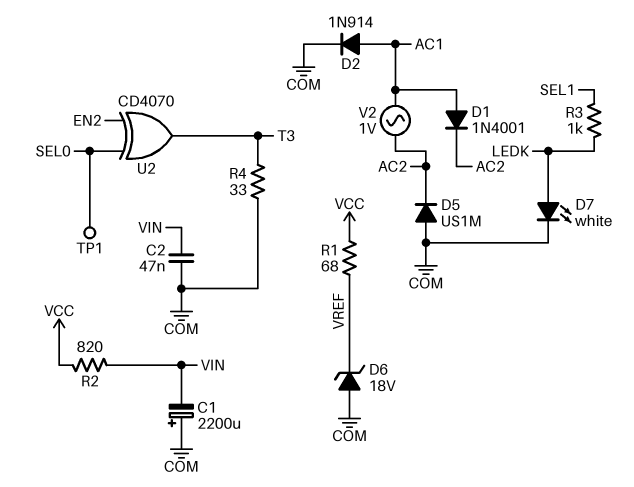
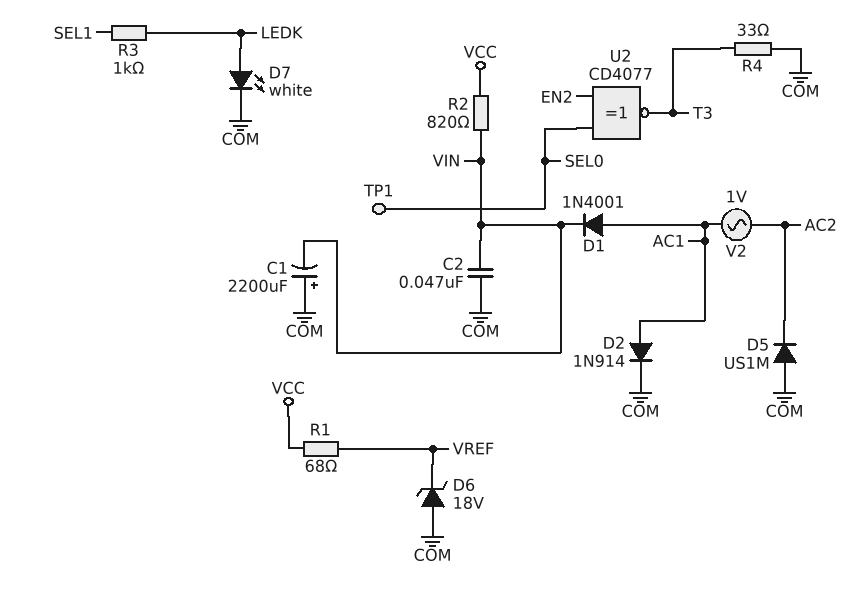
D1: diode 1N4001 (A AC1, K AC2) -> diode 1N4001 (A AC1, K VIN)
U2: XOR CD4070 (in EN2, in SEL0, out T3) -> XNOR CD4077 (in EN2, in SEL0, out T3)

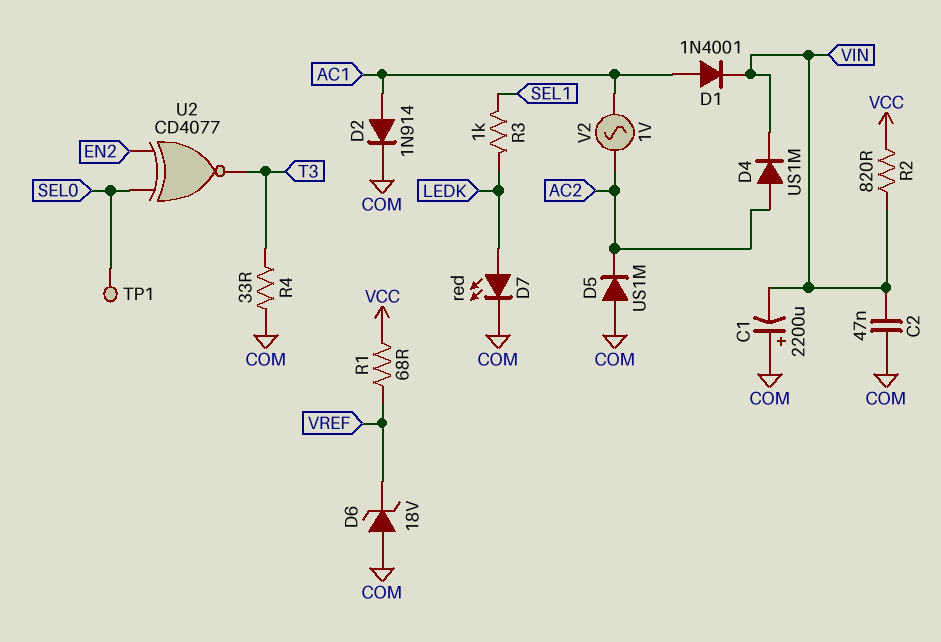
D4: none -> diode US1M (A AC2, K VIN)
D7: LED white (A LEDK, K COM) -> LED red (A LEDK, K COM)

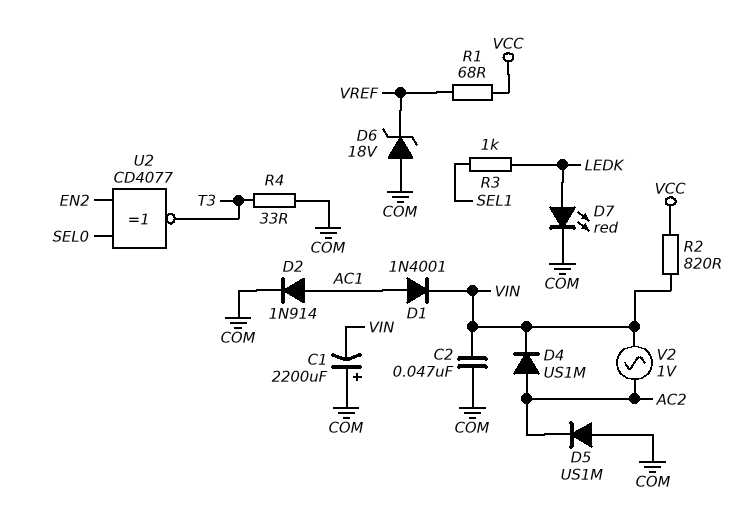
TP1: test point (SEL0) -> none
V2: AC 1V (AC1, AC2) -> AC 1V (AC2, VIN)

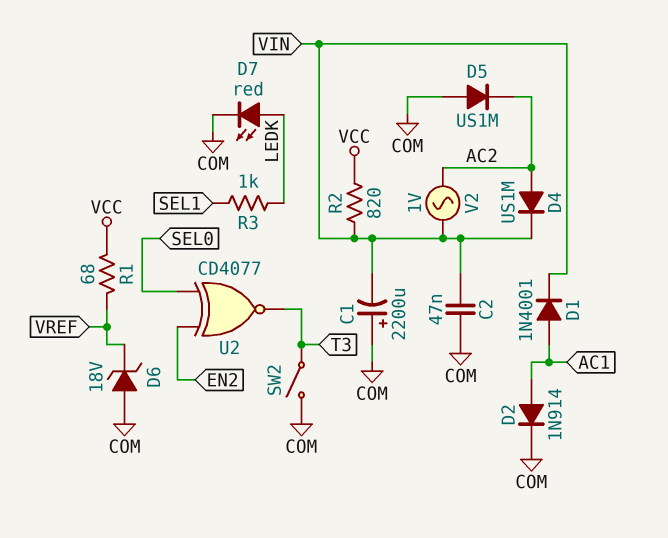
R4: 33 (COM, T3) -> none
SW2: none -> switch (COM, T3)

